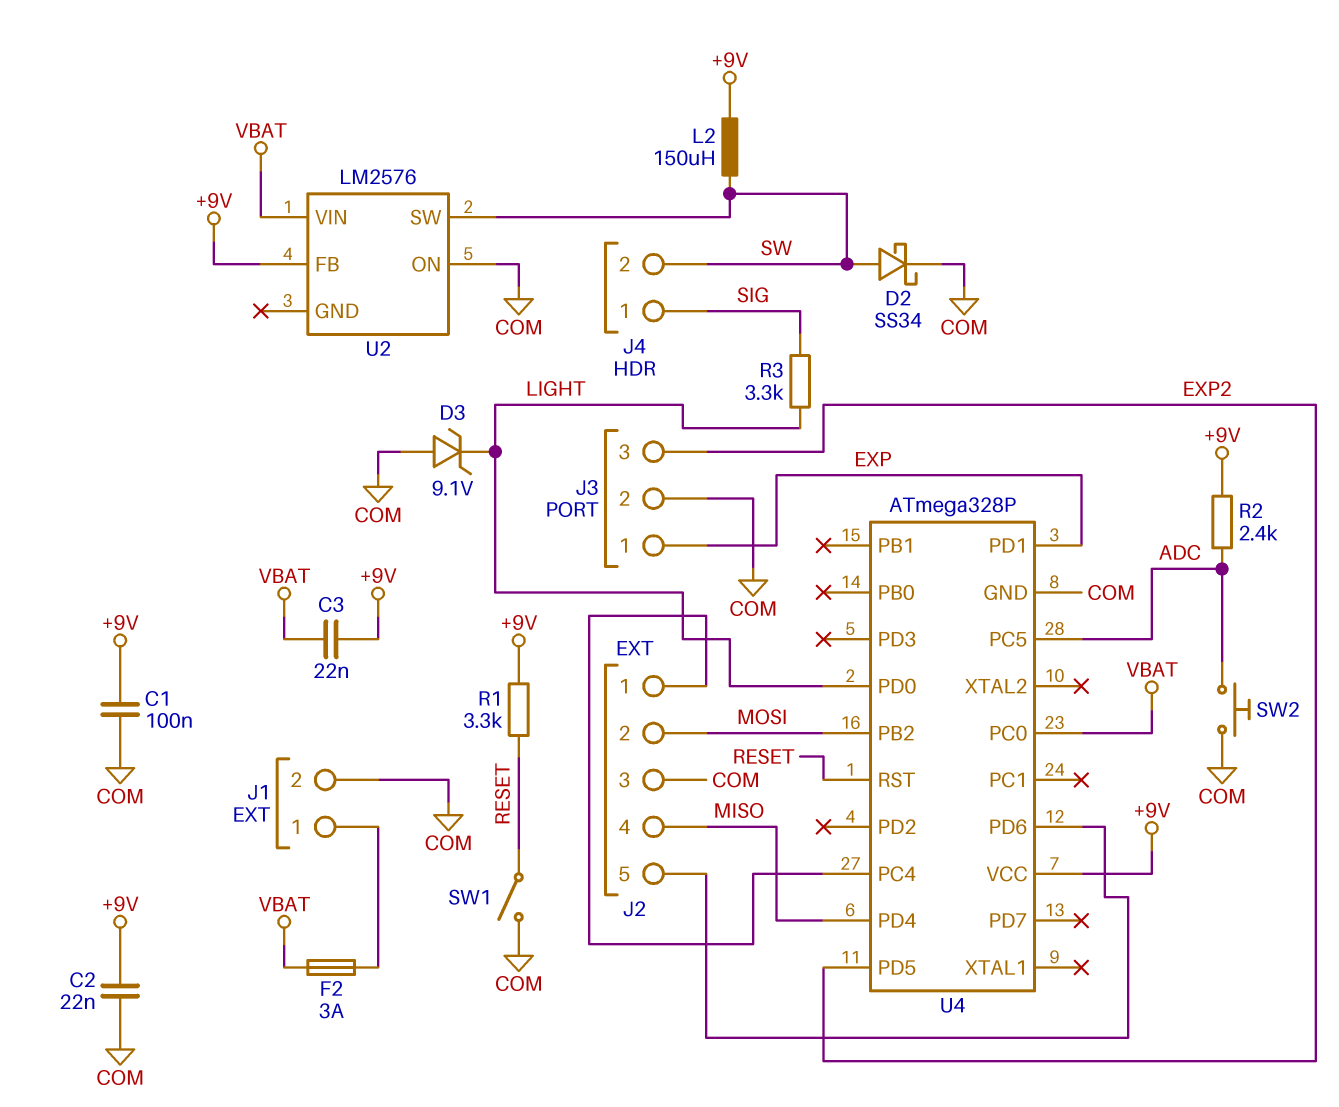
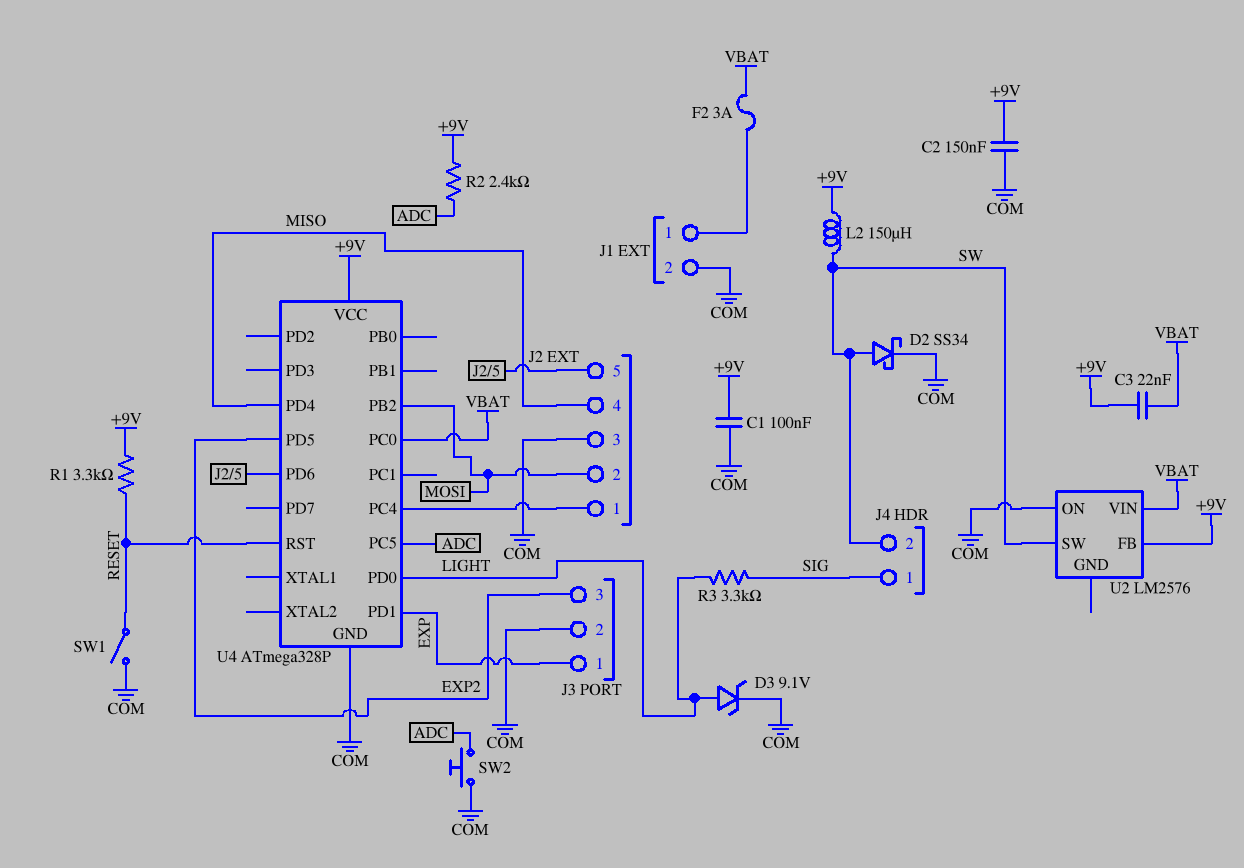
C2: 22nF (+9V, COM) -> 150nF (+9V, COM)
D3: zener 9.1V (A COM, K LIGHT) -> zener 9.1V (A LIGHT, K COM)

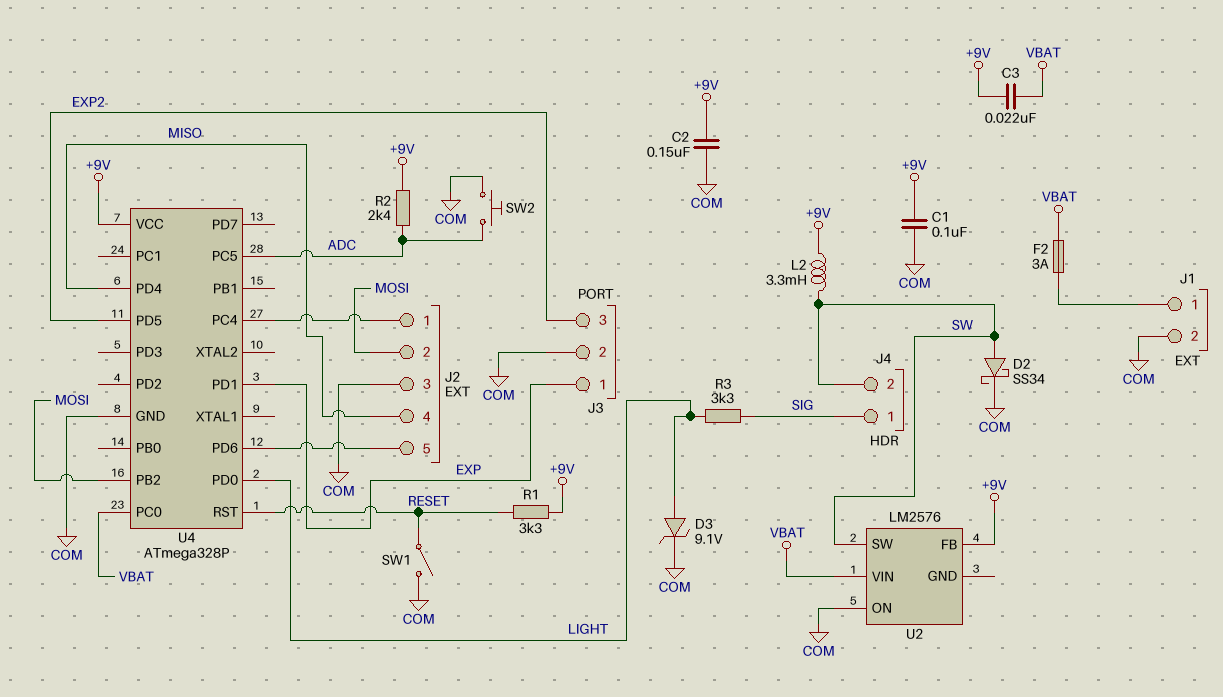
L2: 150uH (+9V, SW) -> 3.3mH (+9V, SW)

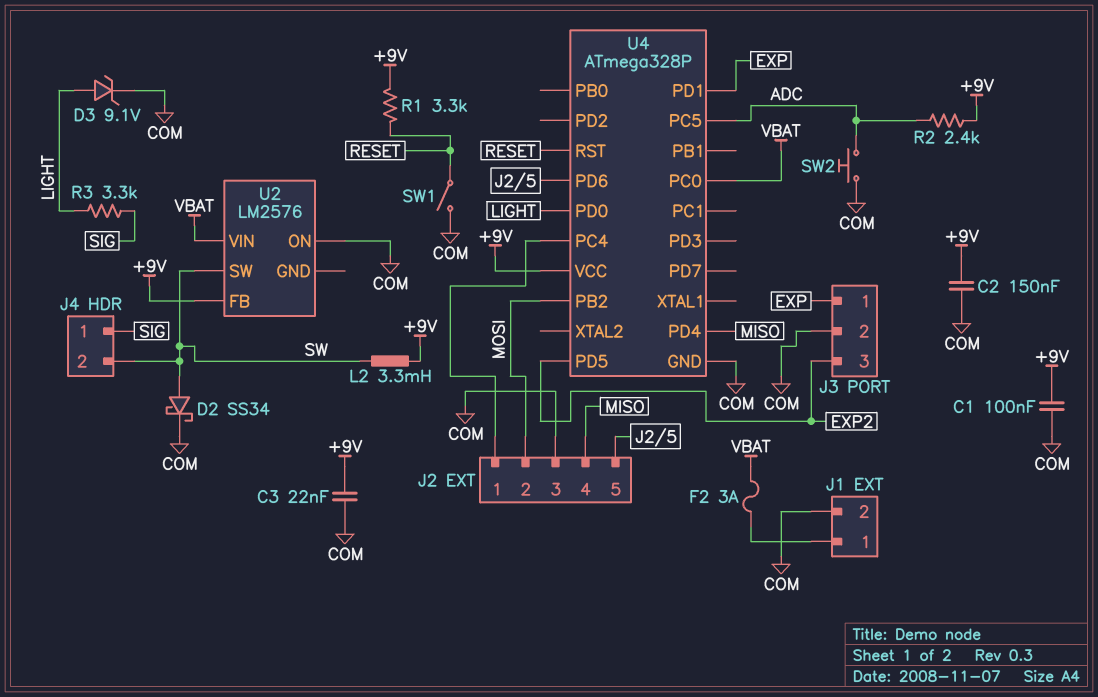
C3: 22nF (+9V, VBAT) -> 22nF (+9V, COM)

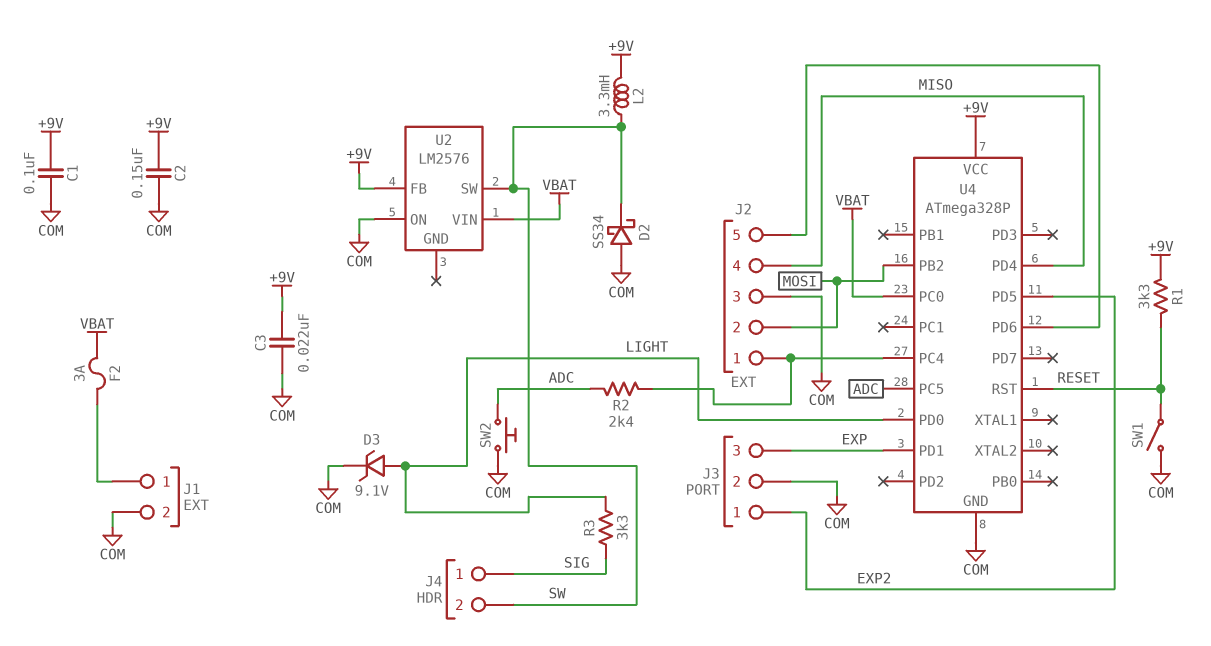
D2: schottky SS34 (A SW, K COM) -> schottky SS34 (A COM, K SW)
J3 pin 1: EXP -> EXP2
J3 pin 3: EXP2 -> EXP
R2: 2.4k (+9V, ADC) -> 2.4k (ADC, J2/1)

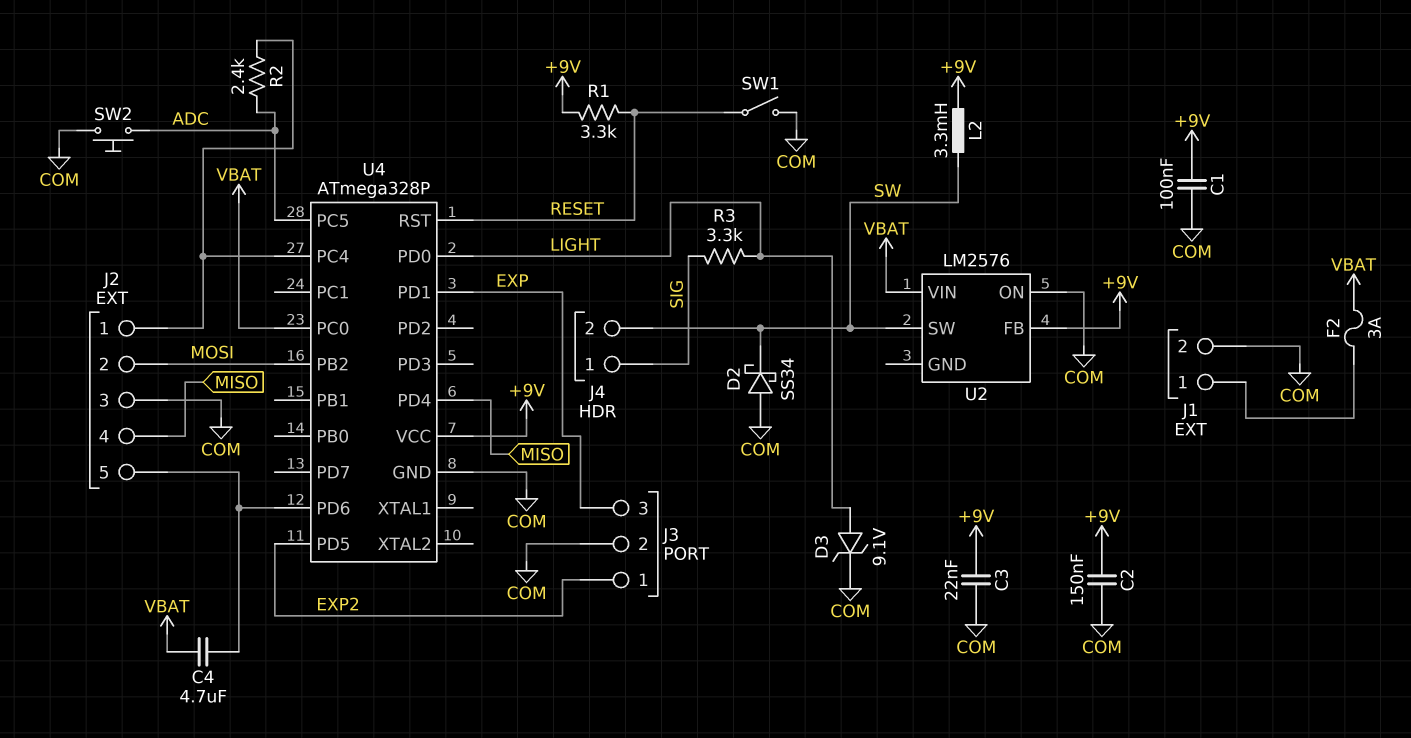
C4: none -> 4.7uF (J2/5, VBAT)

